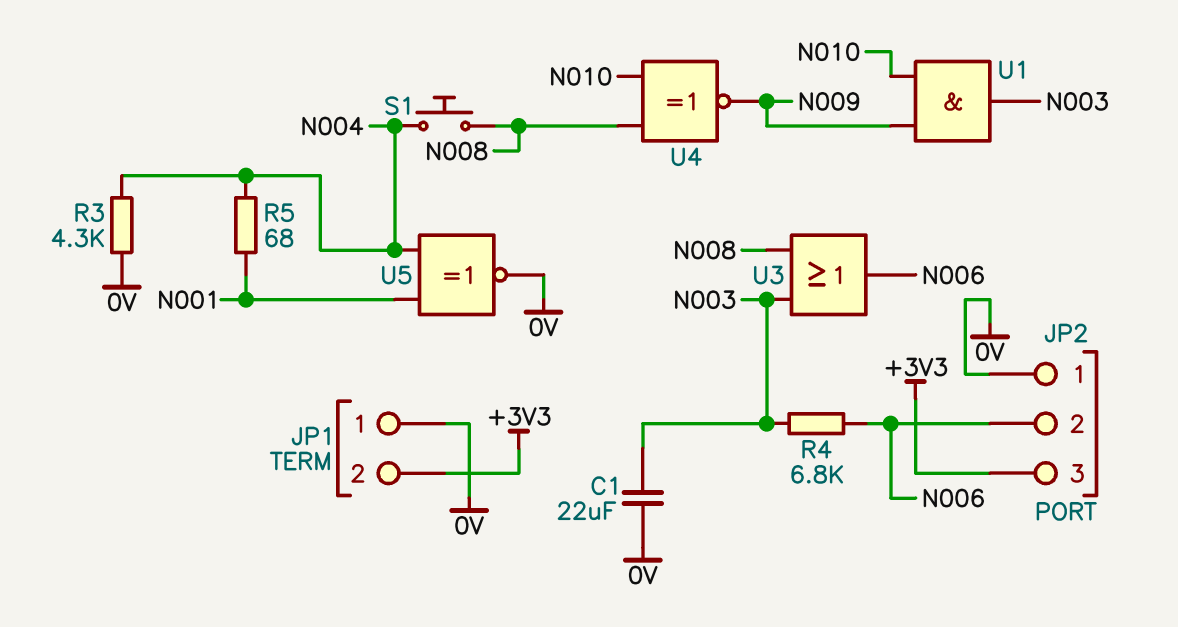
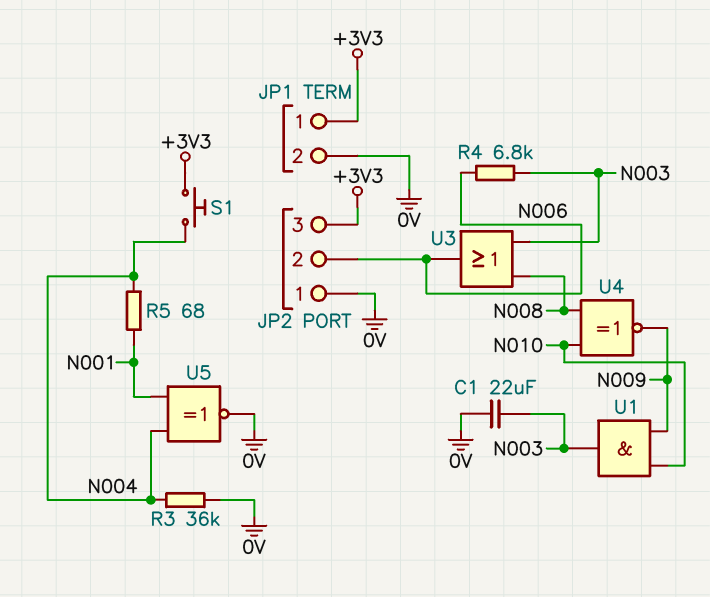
JP1 pin 1: 0V -> +3V3
JP1 pin 2: +3V3 -> 0V
R3: 4.3k (0V, N004) -> 36k (0V, N004)
S1: button (N004, N008) -> button (+3V3, N004)

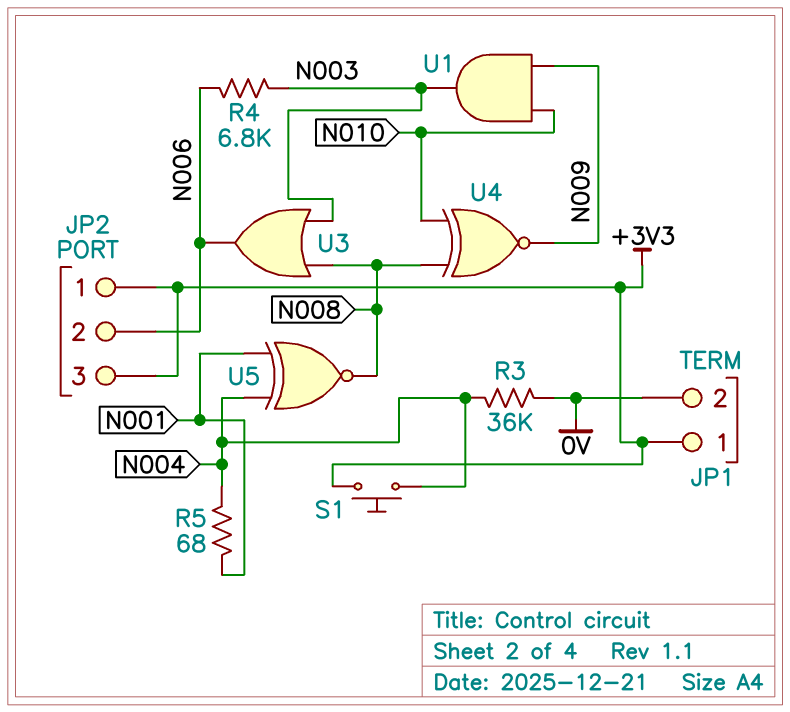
C1: 22uF (0V, N003) -> none
JP2 pin 1: 0V -> +3V3
U5: XNOR (in N001, in N004, out 0V) -> XNOR (in N001, in N004, out N008)

